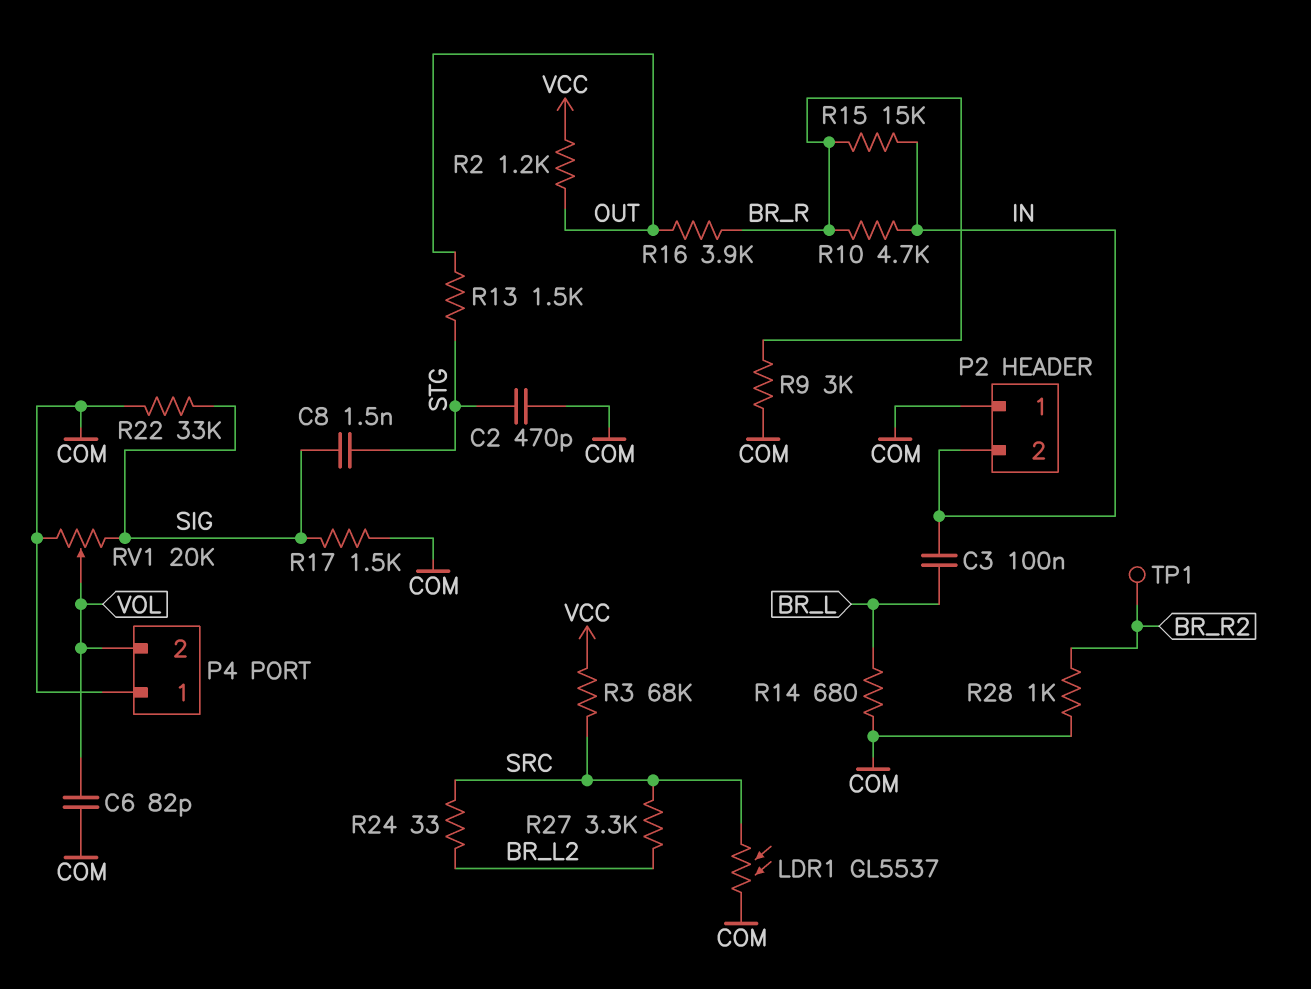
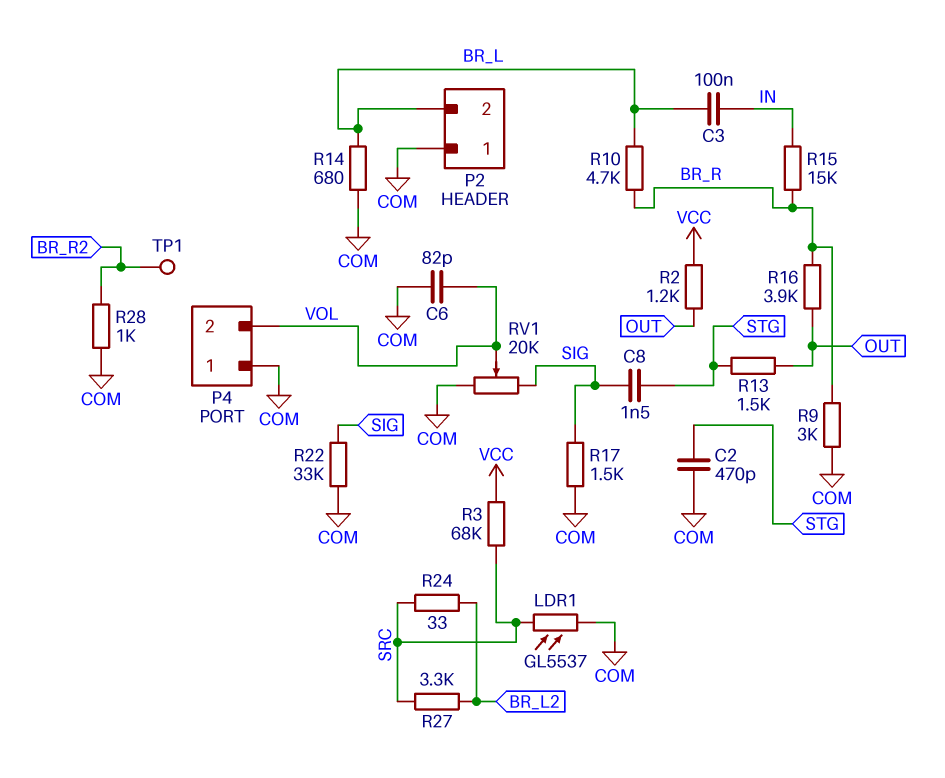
P2 pin 2: IN -> BR_L
R10: 4.7k (BR_R, IN) -> 4.7k (BR_L, BR_R)

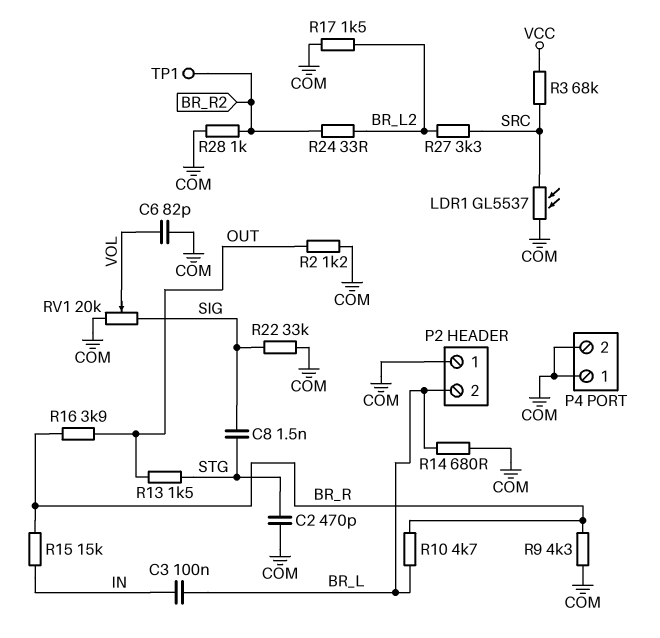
P4 pin 2: VOL -> COM
R2: 1.2k (OUT, VCC) -> 1.2k (COM, OUT)
R9: 3k (BR_R, COM) -> 4.3k (BR_R, COM)
R17: 1.5k (COM, SIG) -> 1.5k (BR_L2, COM)
R24: 33 (BR_L2, SRC) -> 33 (BR_L2, BR_R2)

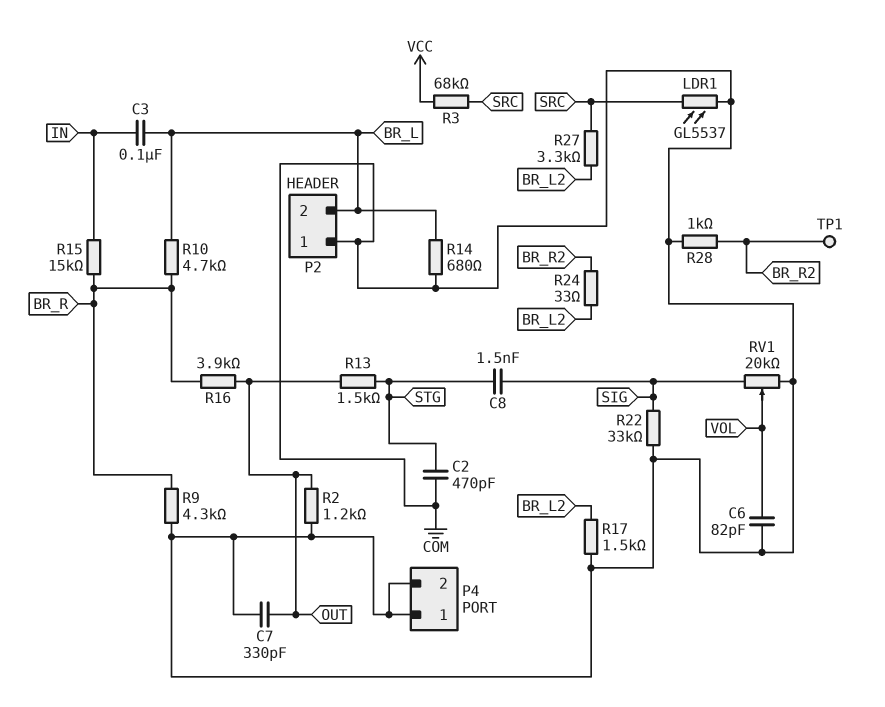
C7: none -> 330pF (COM, OUT)

